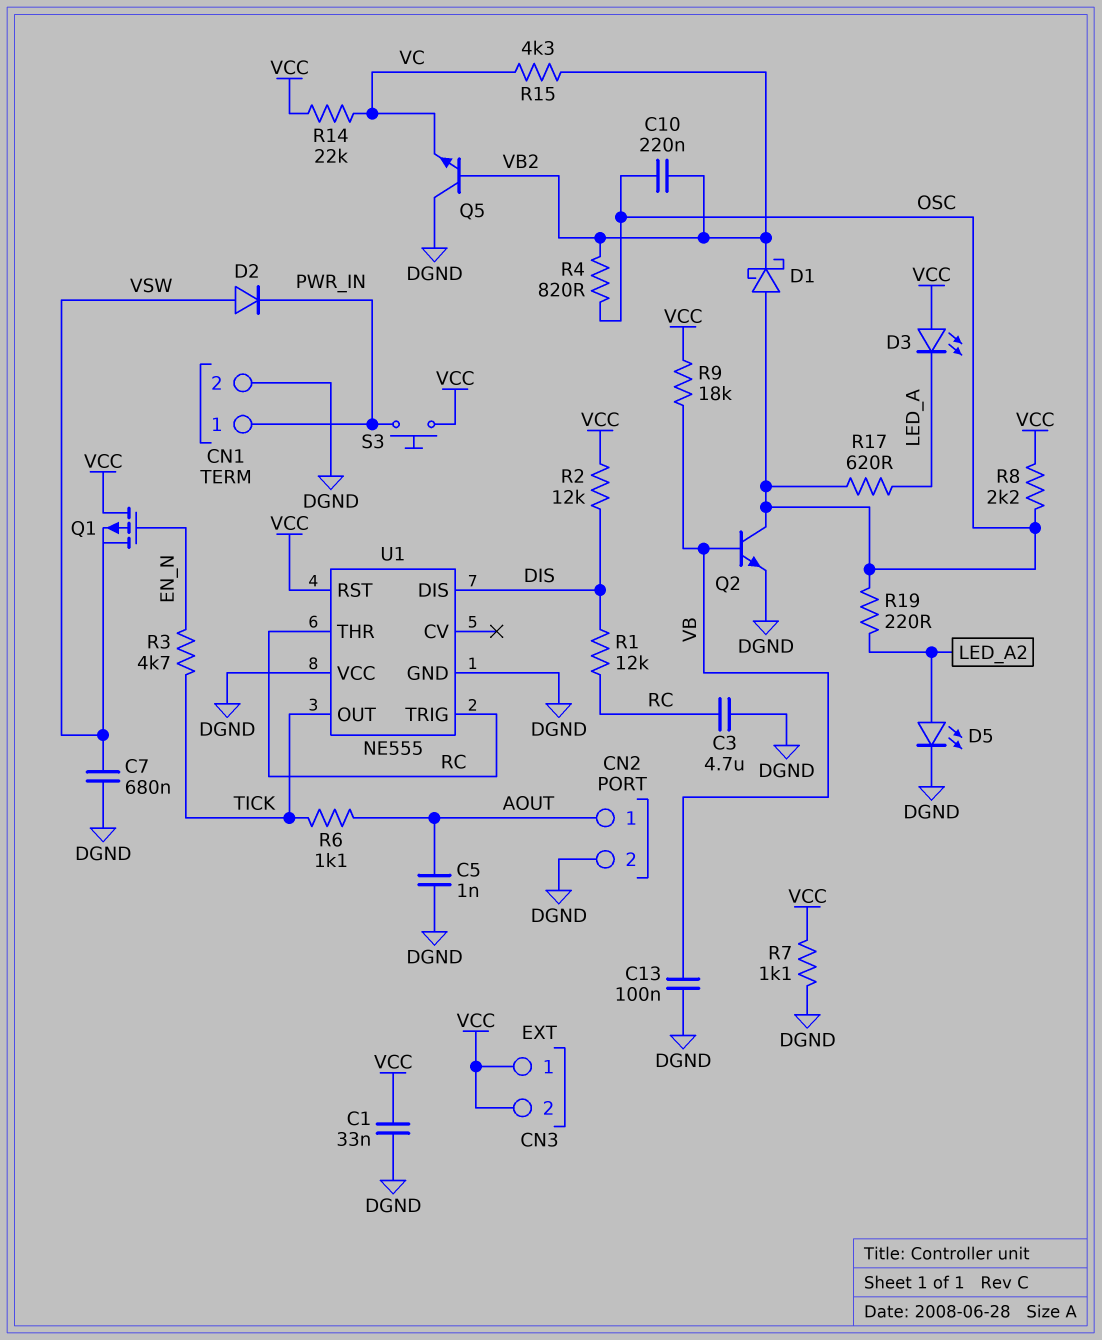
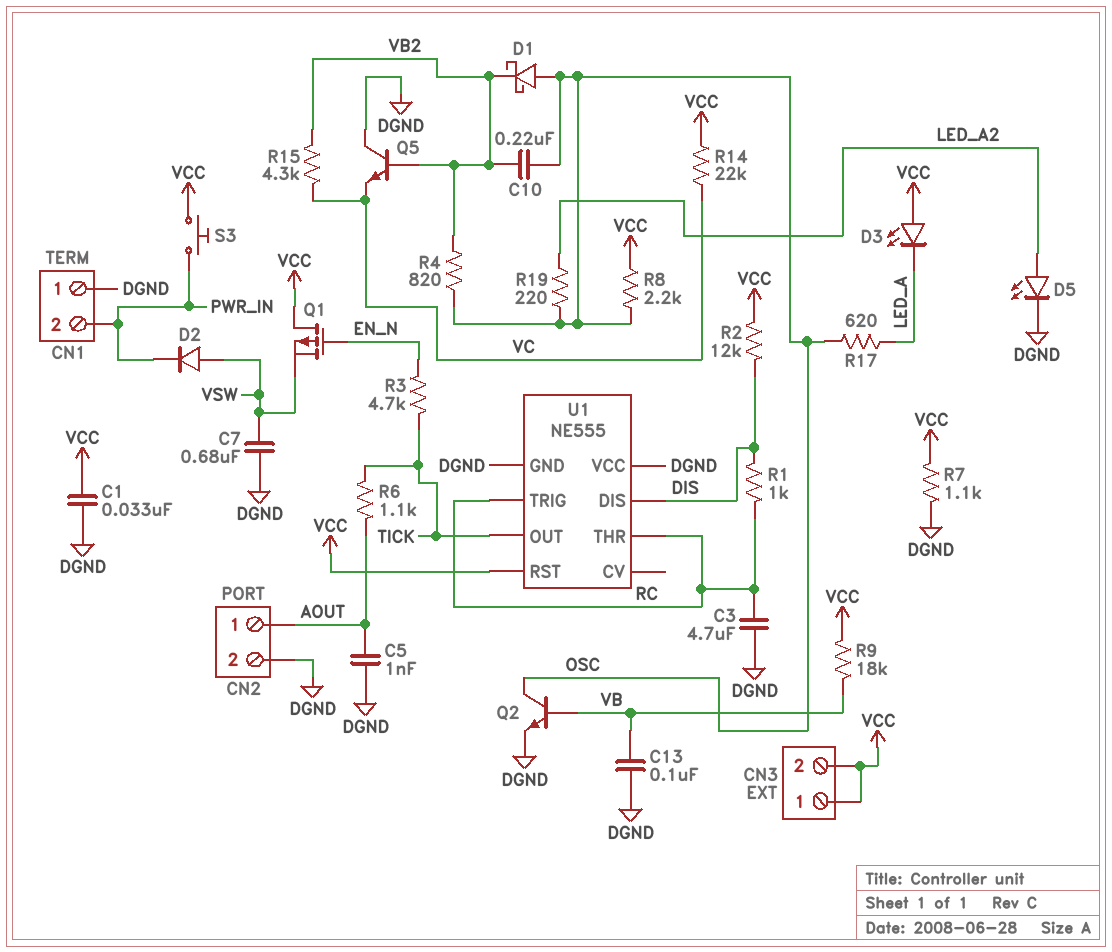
CN1 pin 1: PWR_IN -> DGND
CN1 pin 2: DGND -> PWR_IN
R1: 12k (DIS, RC) -> 1k (DIS, RC)

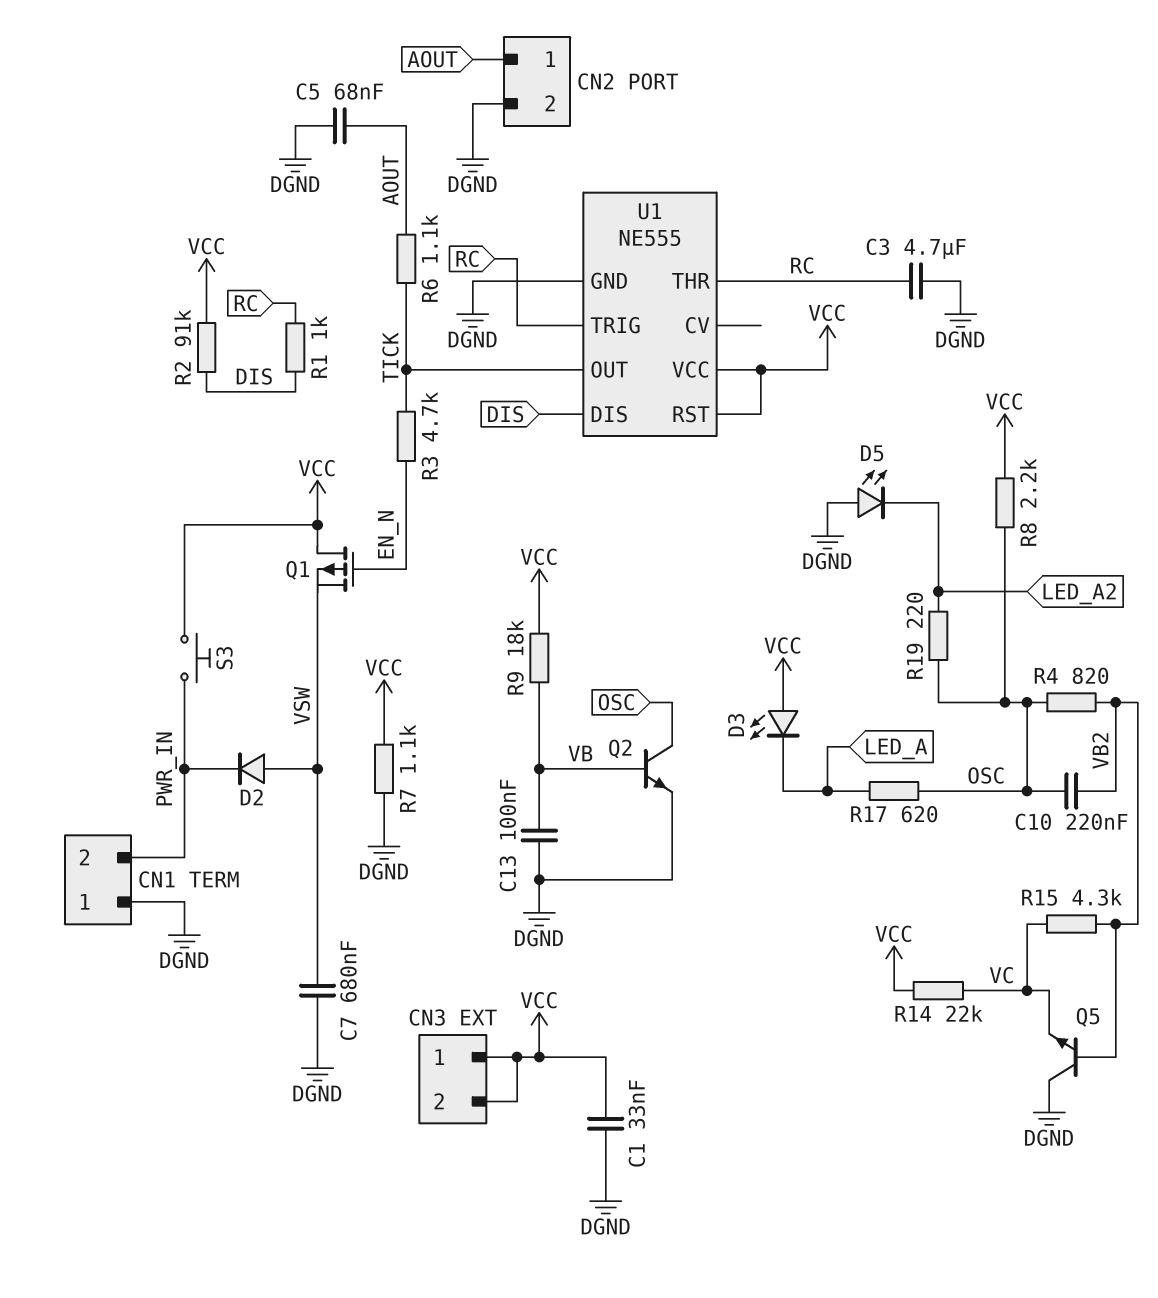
C5: 1nF (AOUT, DGND) -> 68nF (AOUT, DGND)
D1: schottky (A OSC, K VB2) -> none
D5: LED (A LED_A2, K DGND) -> LED (A DGND, K LED_A2)
R2: 12k (DIS, VCC) -> 91k (DIS, VCC)
U1 pin VCC: DGND -> VCC

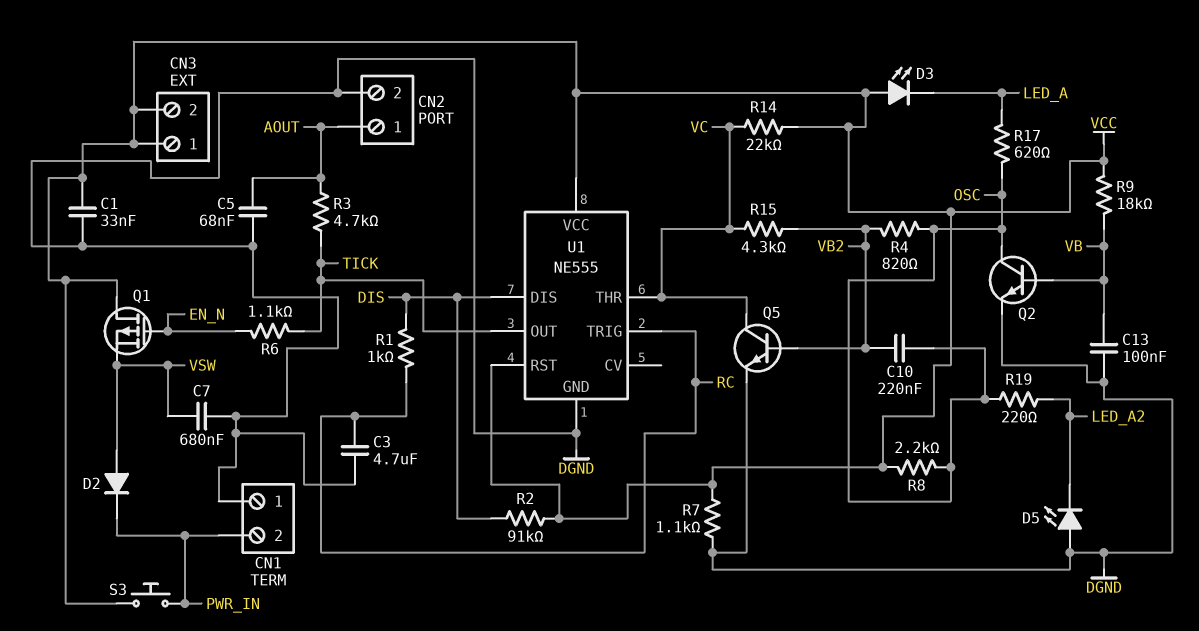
Q5: NPN (B VB2, C DGND, E VC) -> NPN (B VB2, C VC, E DGND)
R3: 4.7k (EN_N, TICK) -> 4.7k (AOUT, TICK)
R6: 1.1k (AOUT, TICK) -> 1.1k (EN_N, TICK)
U1 pin THR: RC -> VC

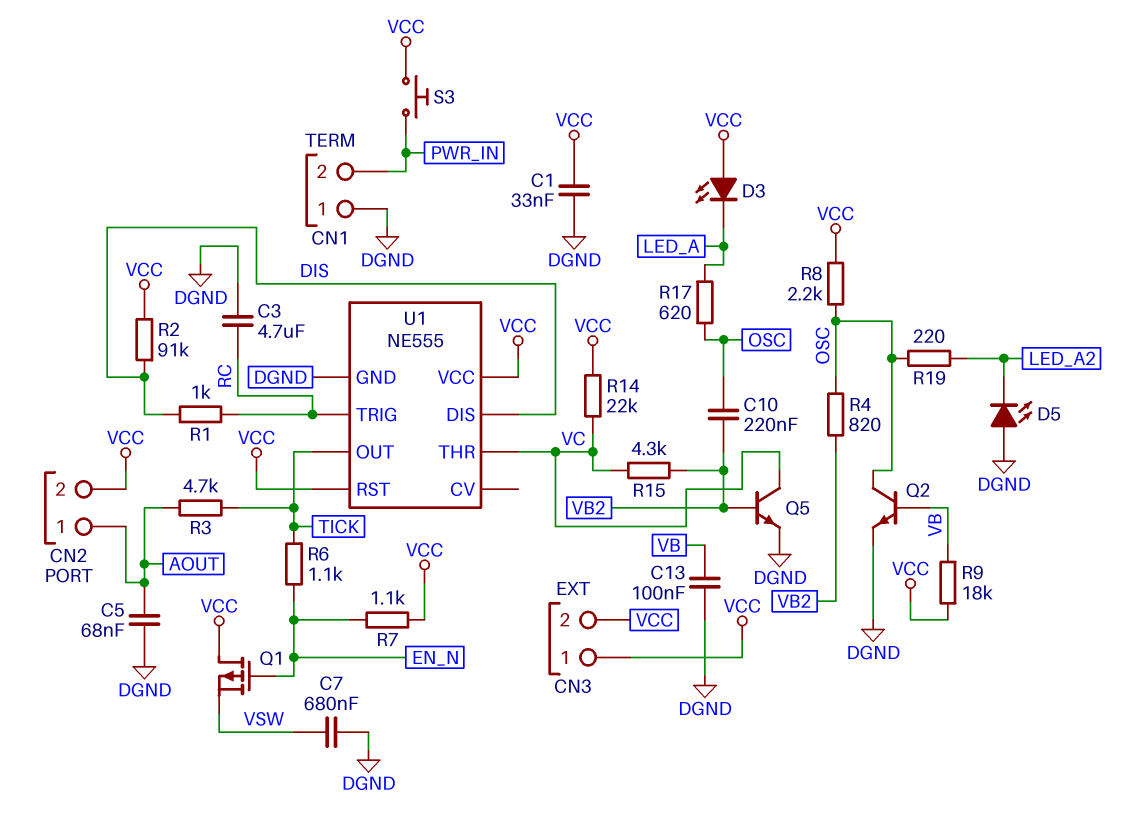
CN2 pin 2: DGND -> VCC
D2: diode (A VSW, K PWR_IN) -> none
R7: 1.1k (DGND, VCC) -> 1.1k (EN_N, VCC)

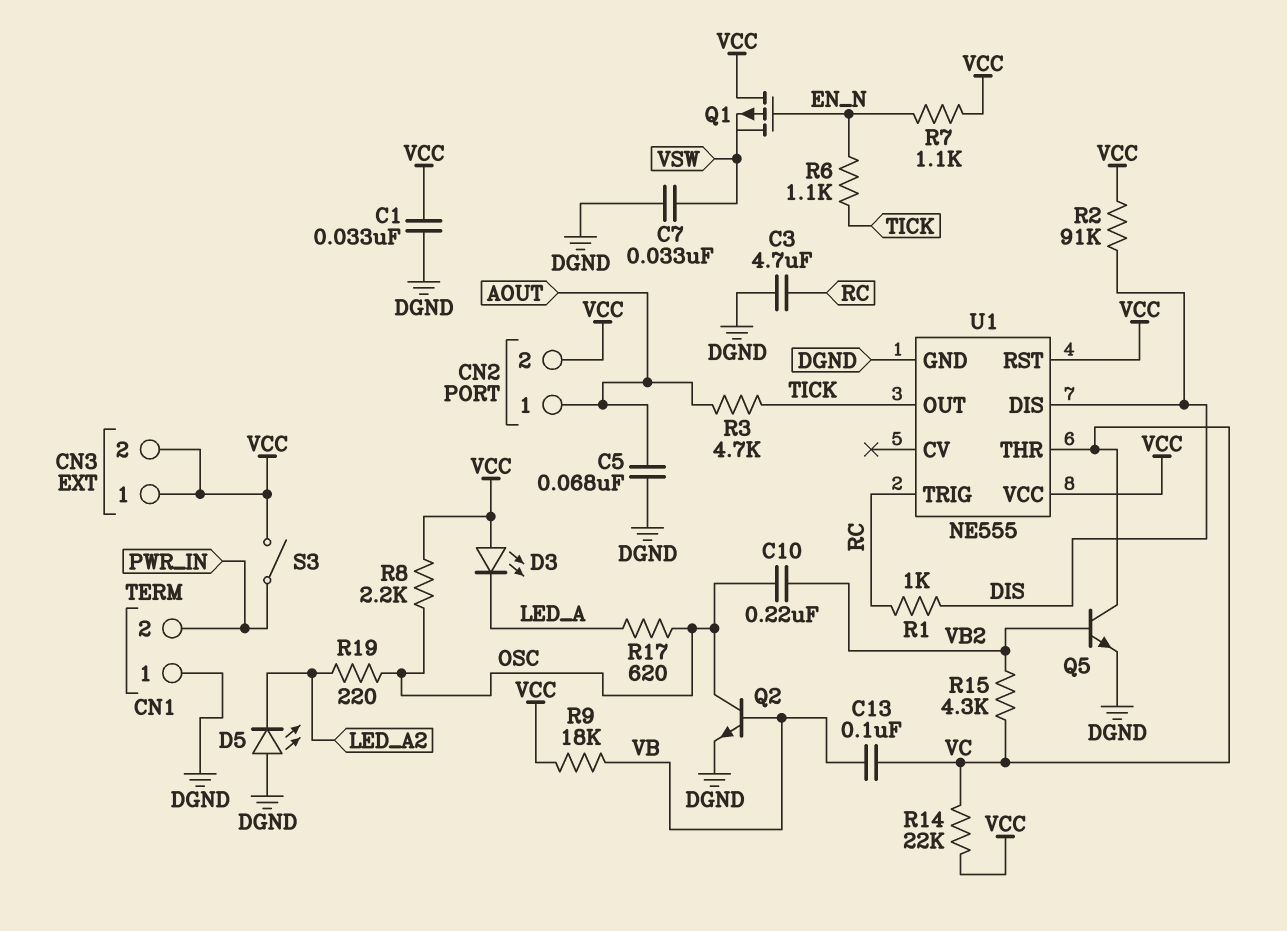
C7: 680nF (DGND, VSW) -> 33nF (DGND, VSW)
C13: 100nF (DGND, VB) -> 100nF (VB, VC)
R4: 820 (OSC, VB2) -> none
S3: button (PWR_IN, VCC) -> switch (PWR_IN, VCC)

